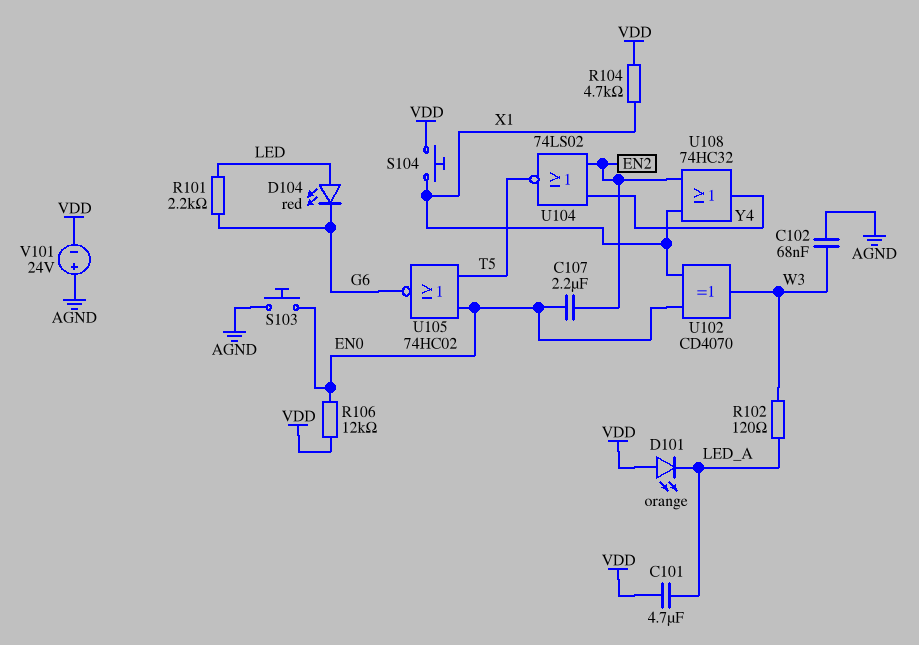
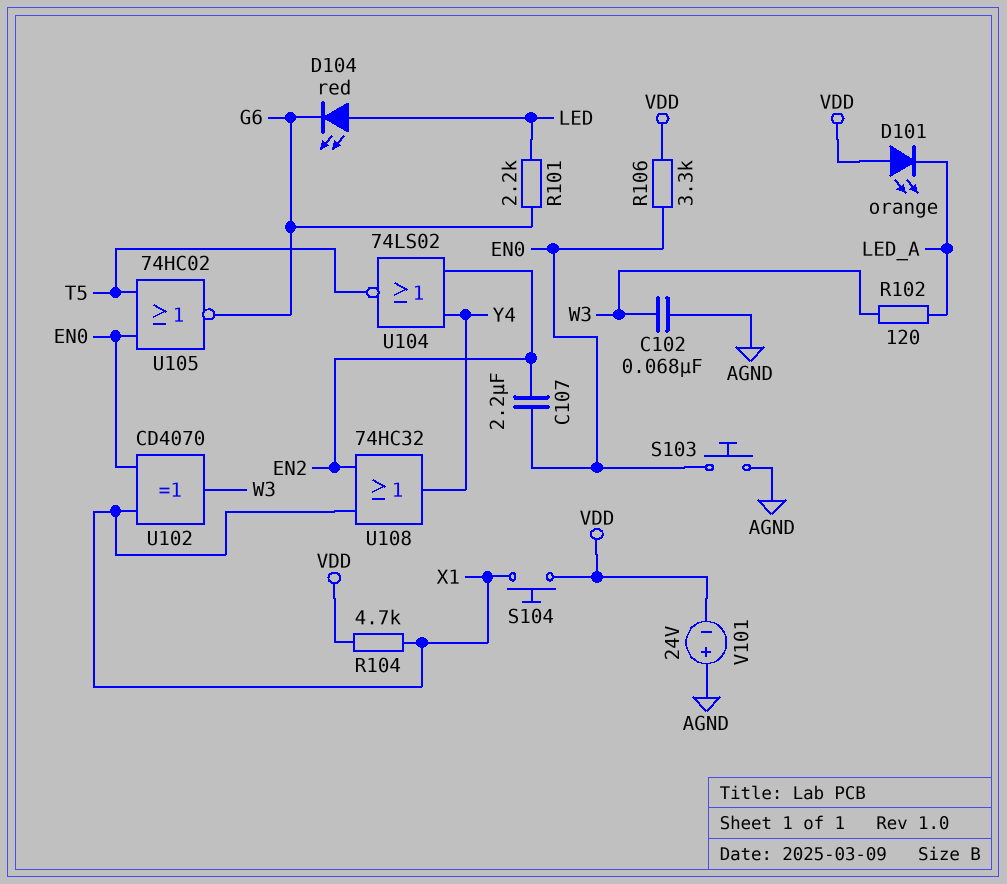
C101: 4.7uF (LED_A, VDD) -> none
R106: 12k (EN0, VDD) -> 3.3k (EN0, VDD)

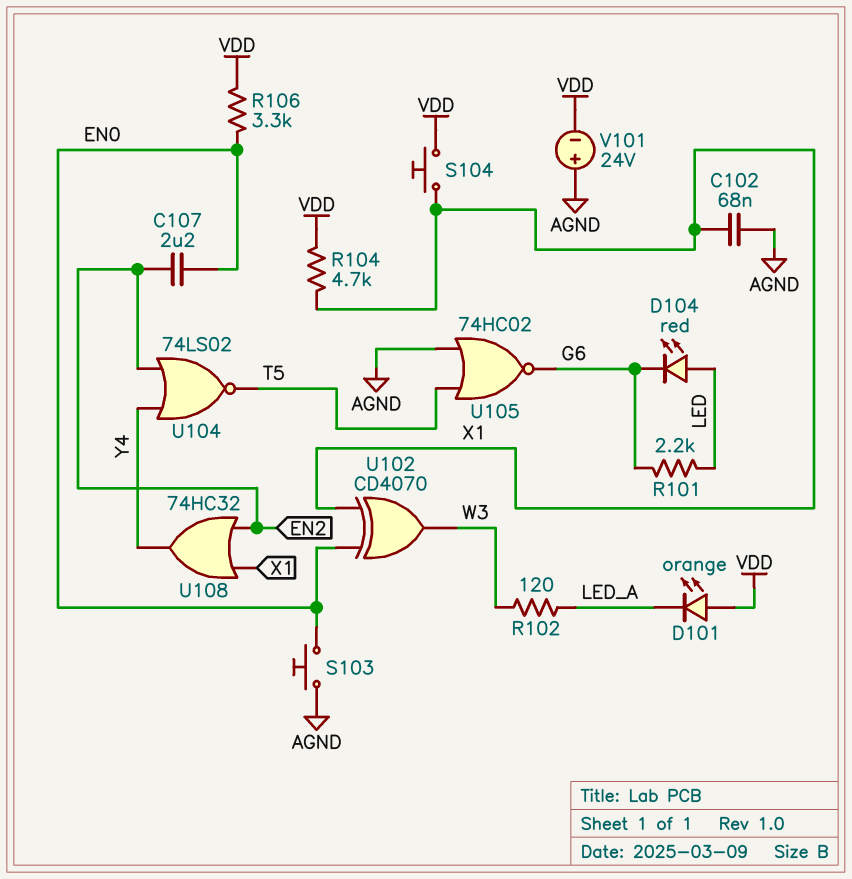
C102: 68nF (AGND, W3) -> 68nF (AGND, X1)
U105: NOR 74HC02 (in EN0, in T5, out G6) -> NOR 74HC02 (in AGND, in T5, out G6)

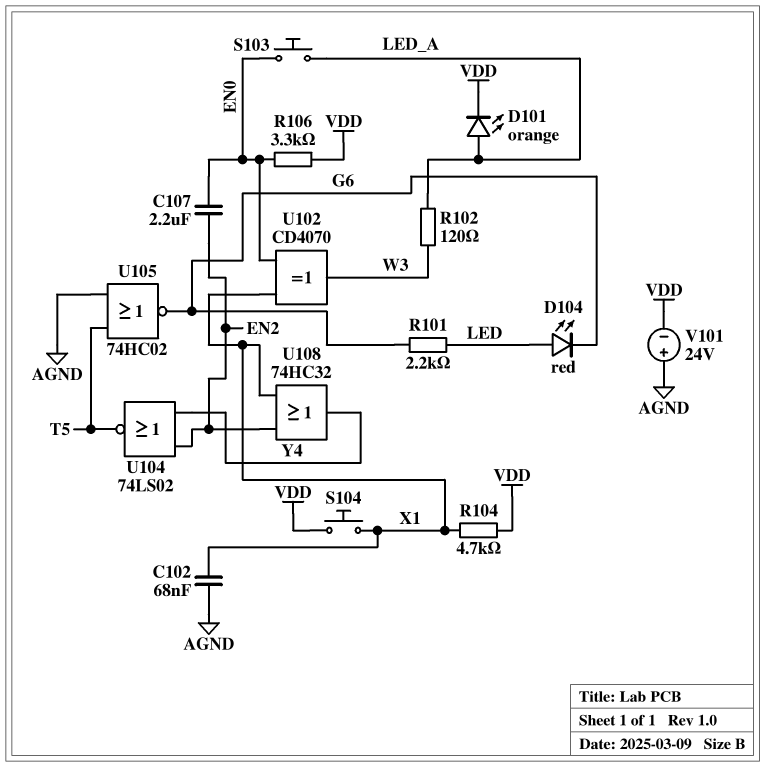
D101: LED orange (A VDD, K LED_A) -> LED orange (A LED_A, K VDD)
S103: button (AGND, EN0) -> button (EN0, LED_A)

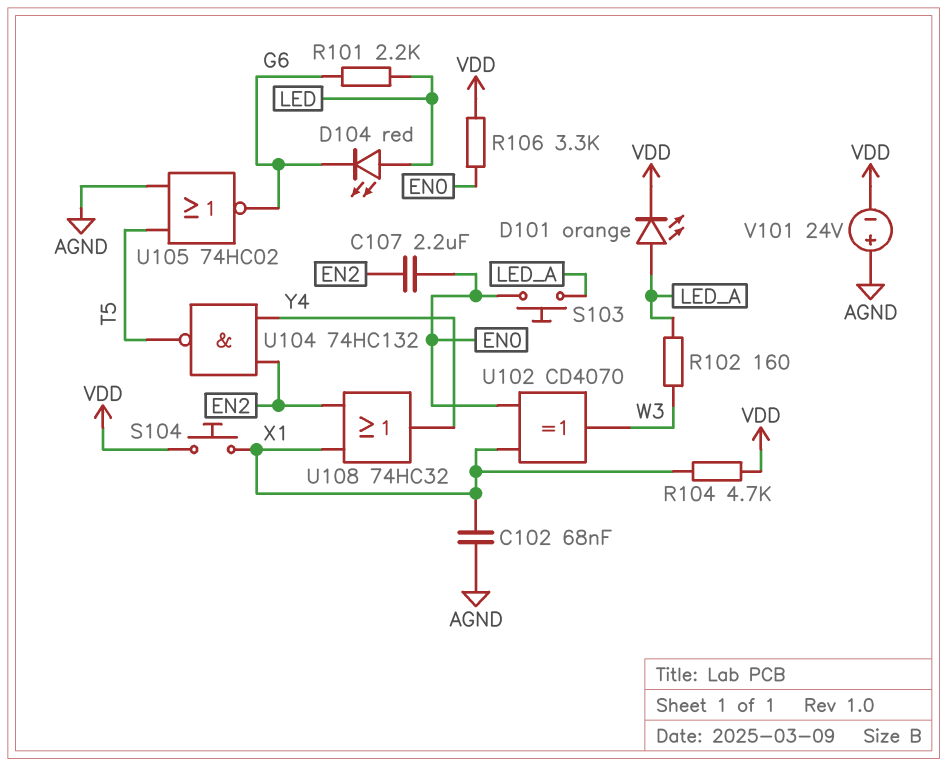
R102: 120 (LED_A, W3) -> 160 (LED_A, W3)
U104: NOR 74LS02 (in EN2, in Y4, out T5) -> NAND 74HC132 (in EN2, in Y4, out T5)

